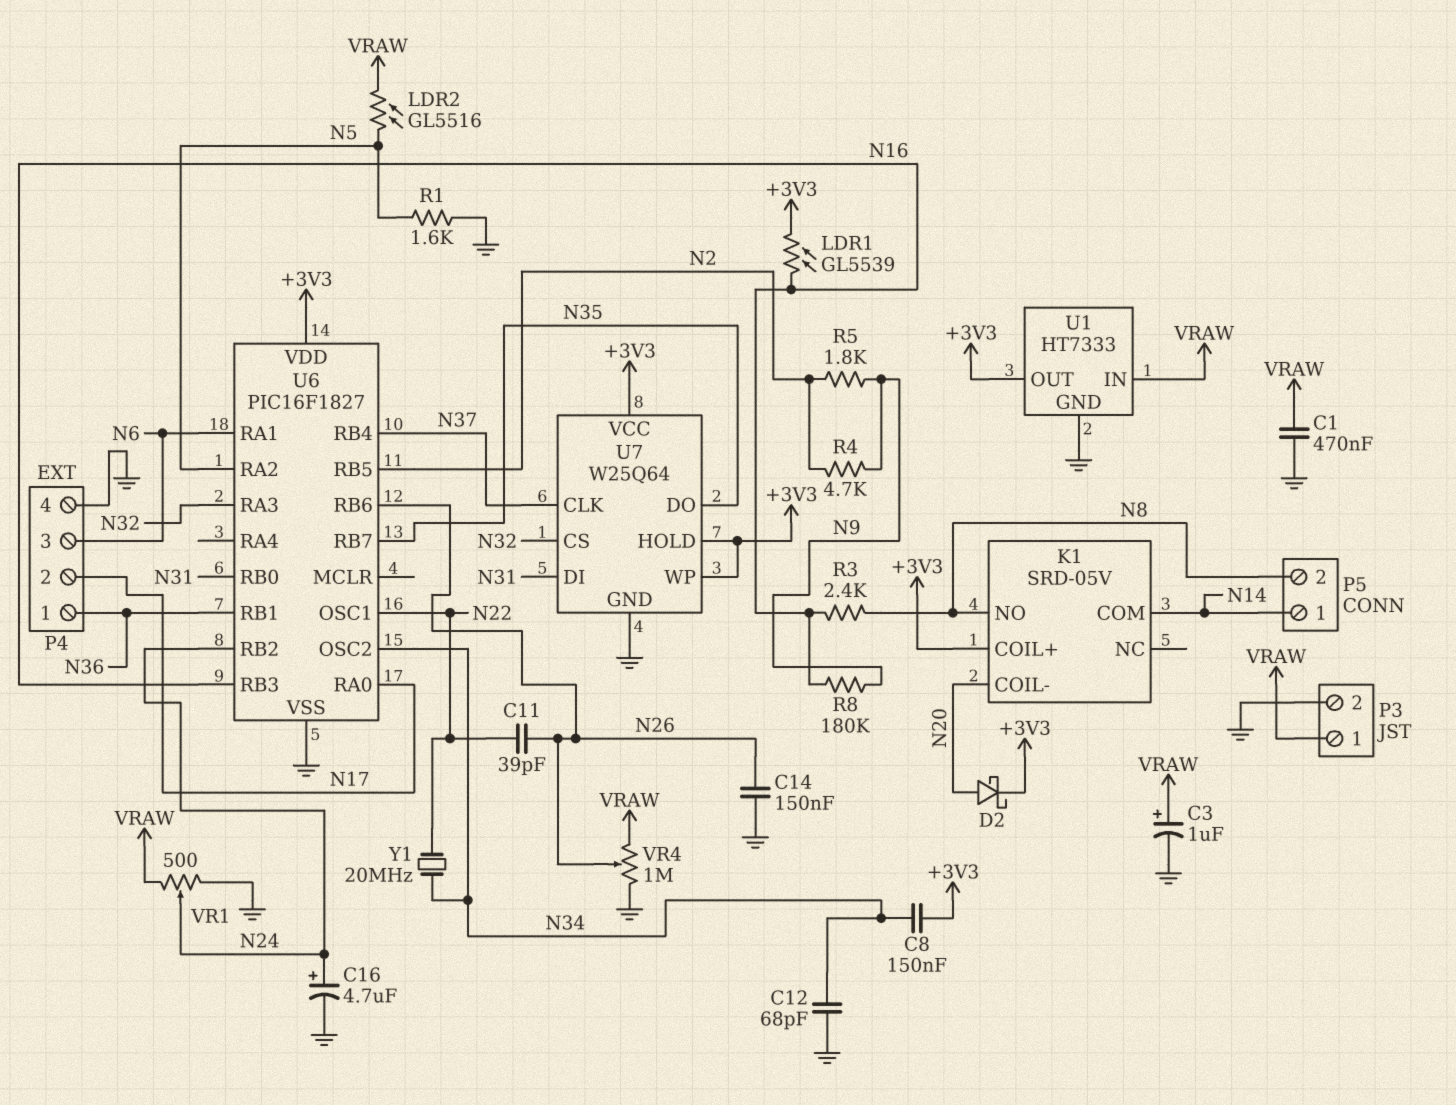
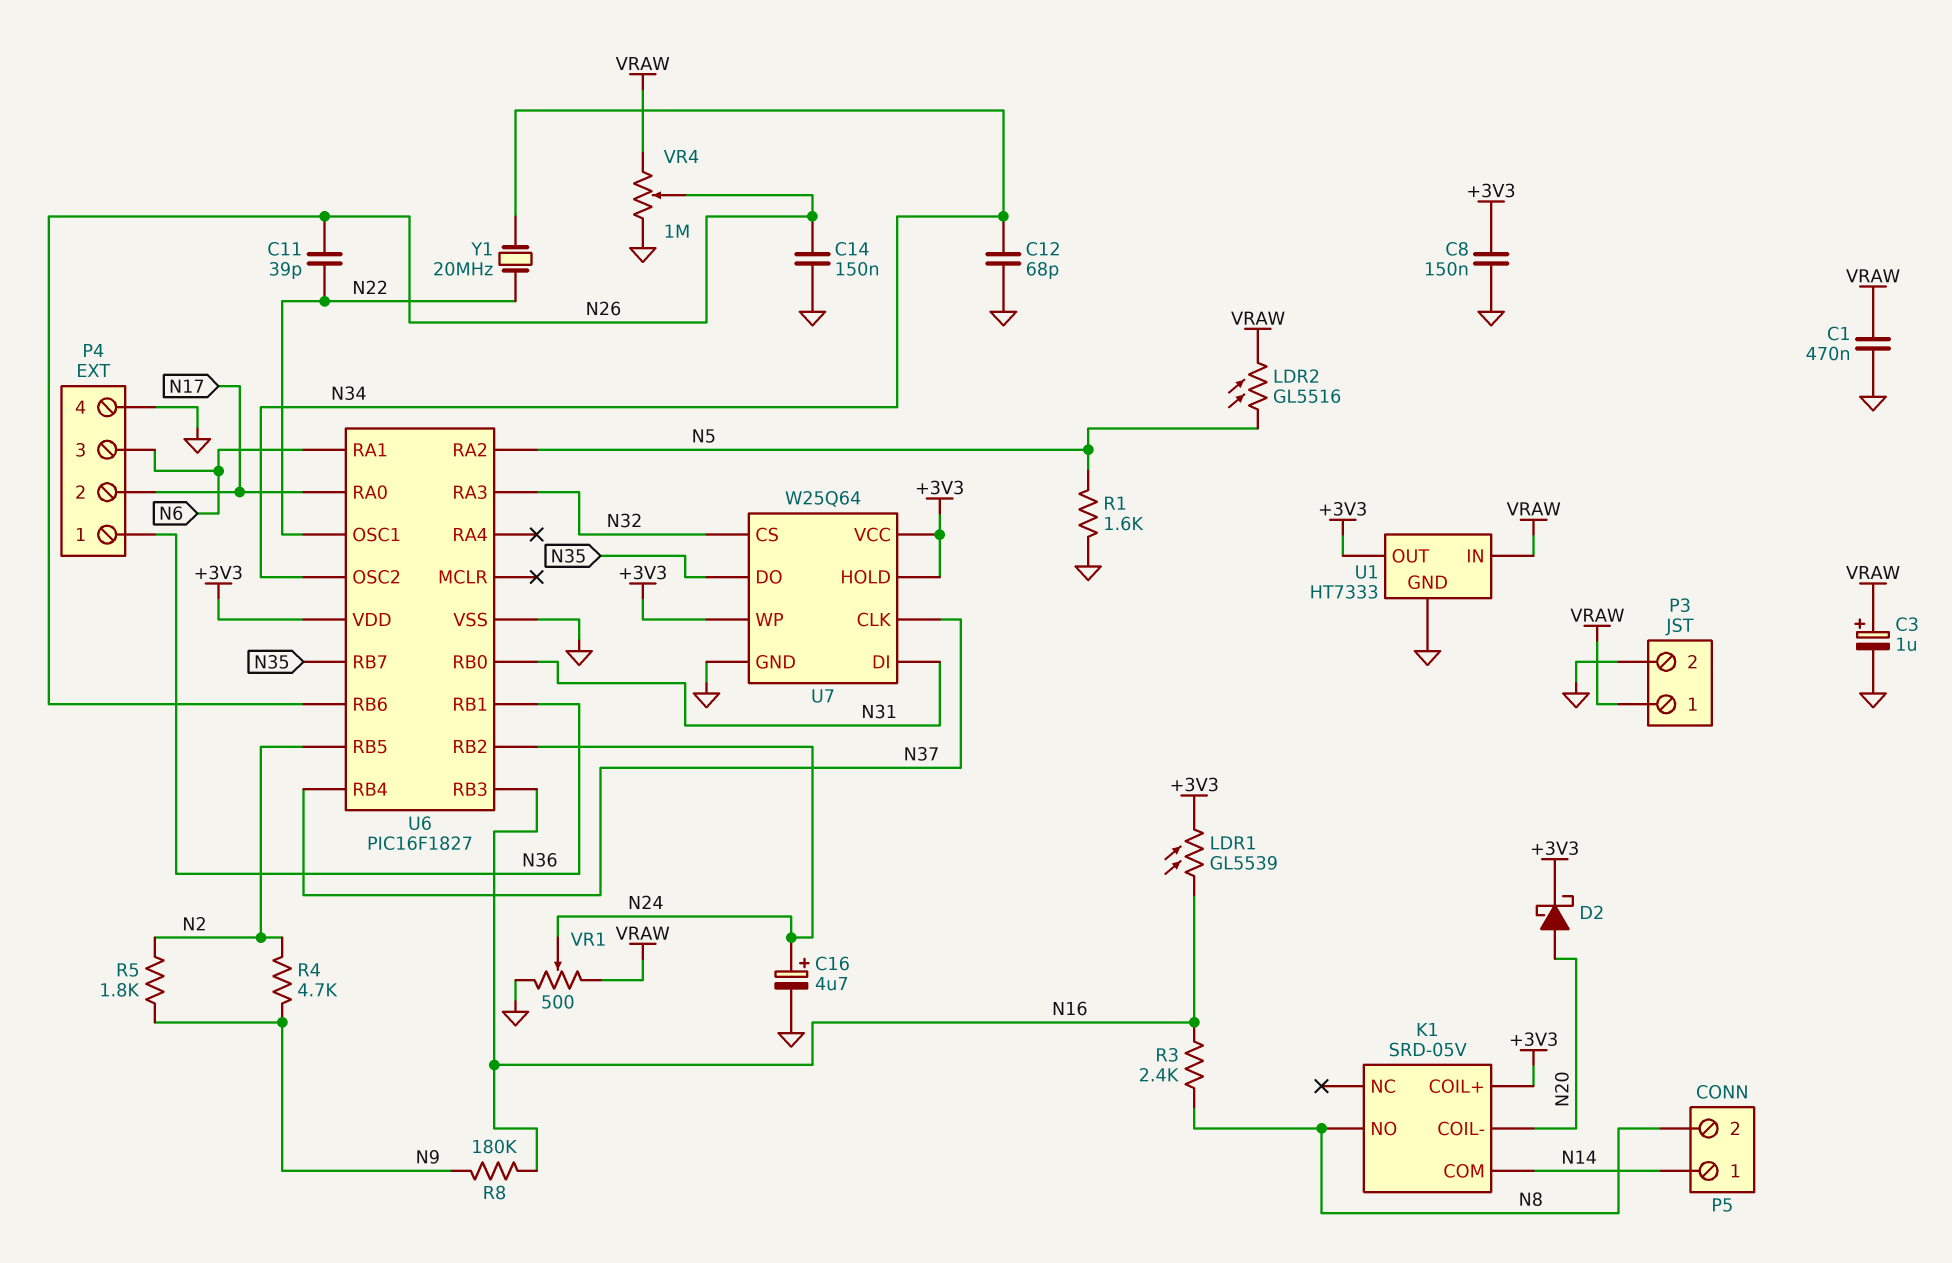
C8: 150nF (+3V3, N34) -> 150nF (+3V3, GND)

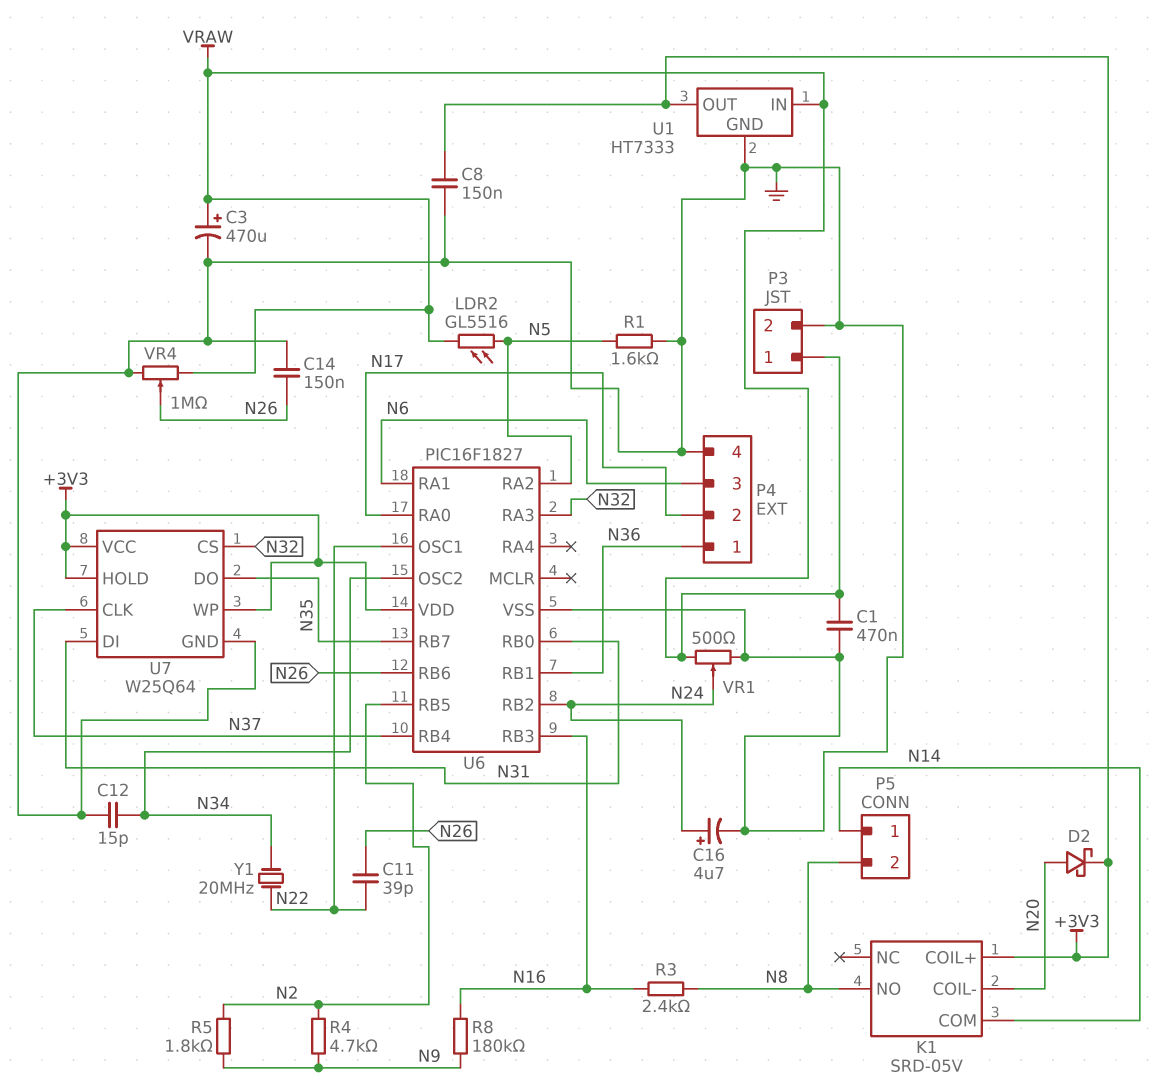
C3: 1uF (plus VRAW, minus GND) -> 470uF (plus VRAW, minus GND)
C12: 68pF (GND, N34) -> 15pF (GND, N34)
LDR1: GL5539 (+3V3, N16) -> none

